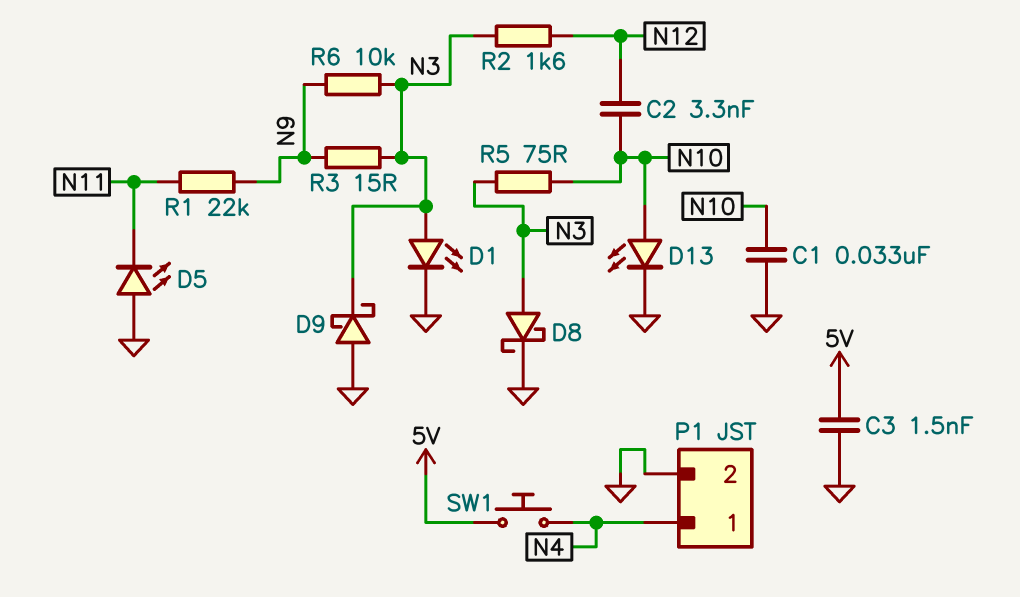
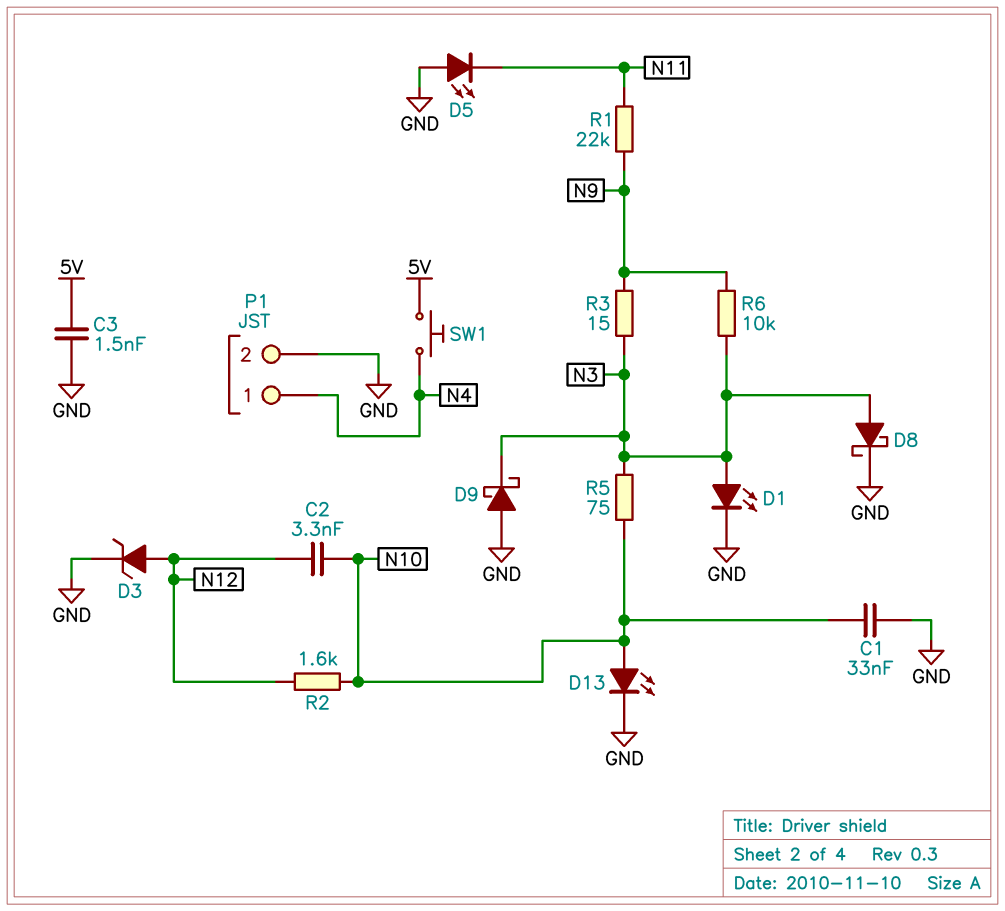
D3: none -> zener (A N12, K GND)
R2: 1.6k (N3, N12) -> 1.6k (N10, N12)

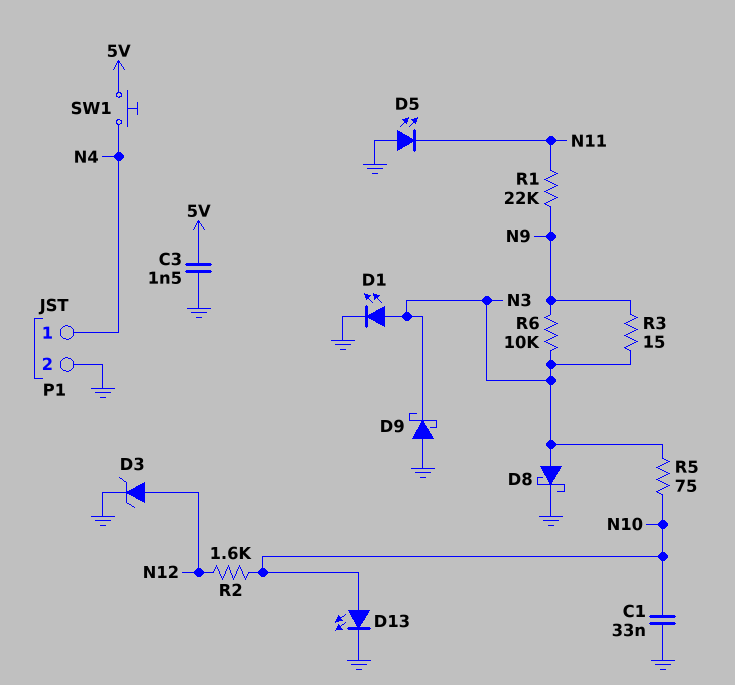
C2: 3.3nF (N10, N12) -> none

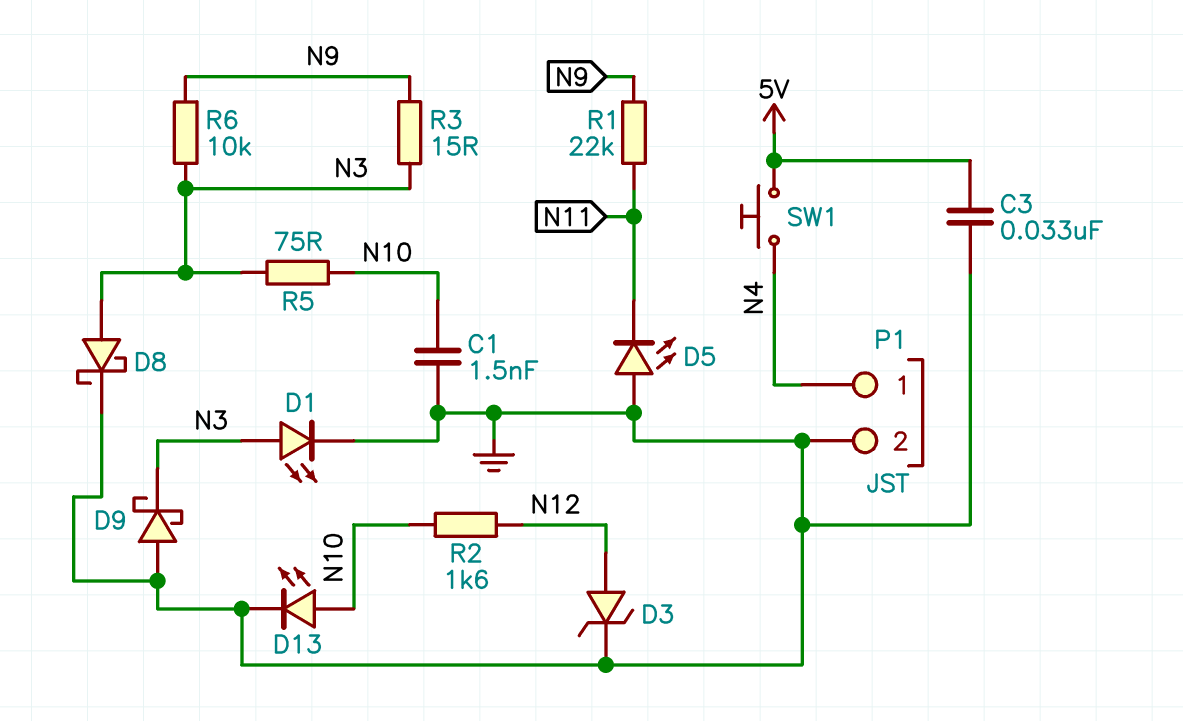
C1: 33nF (GND, N10) -> 1.5nF (GND, N10)
C3: 1.5nF (5V, GND) -> 33nF (5V, GND)

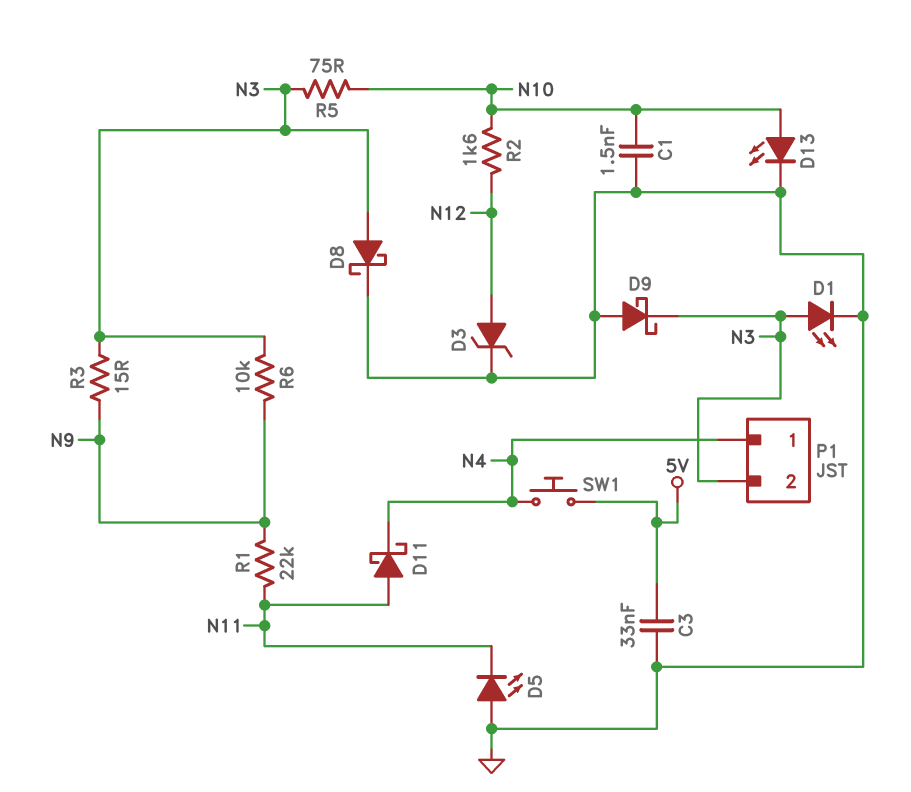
D11: none -> schottky (A N11, K N4)
P1 pin 2: GND -> N3

